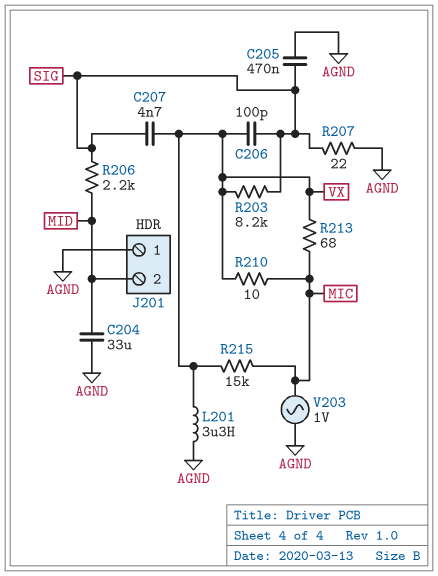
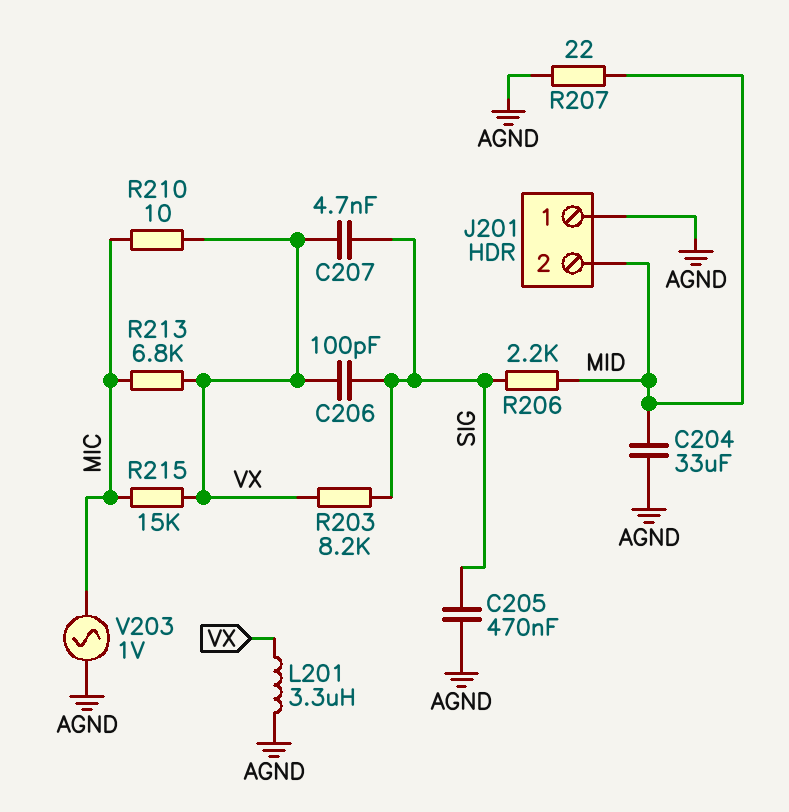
R207: 22 (AGND, SIG) -> 22 (AGND, MID)
R213: 68 (MIC, VX) -> 6.8k (MIC, VX)

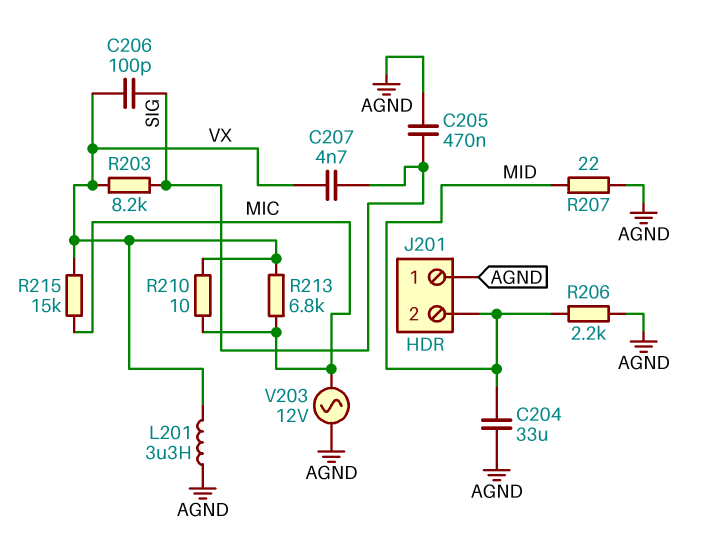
R206: 2.2k (MID, SIG) -> 2.2k (AGND, MID)
V203: AC 1V (AGND, MIC) -> AC 12V (AGND, MIC)

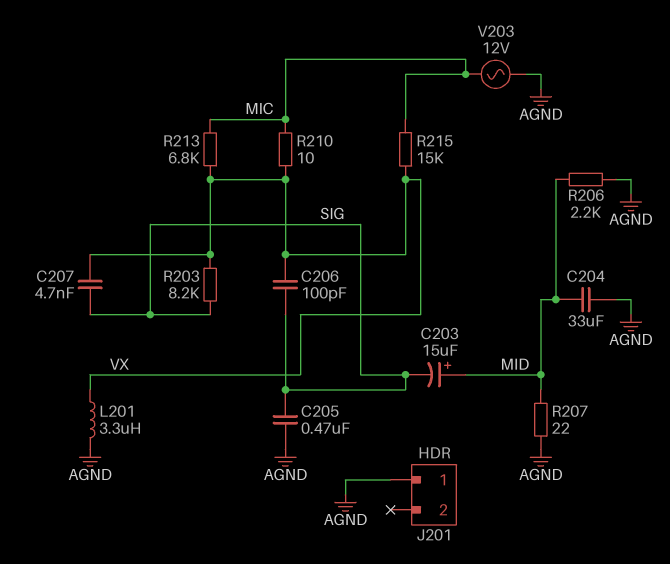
C203: none -> 15uF (plus MID, minus SIG)
J201 pin 2: MID -> none

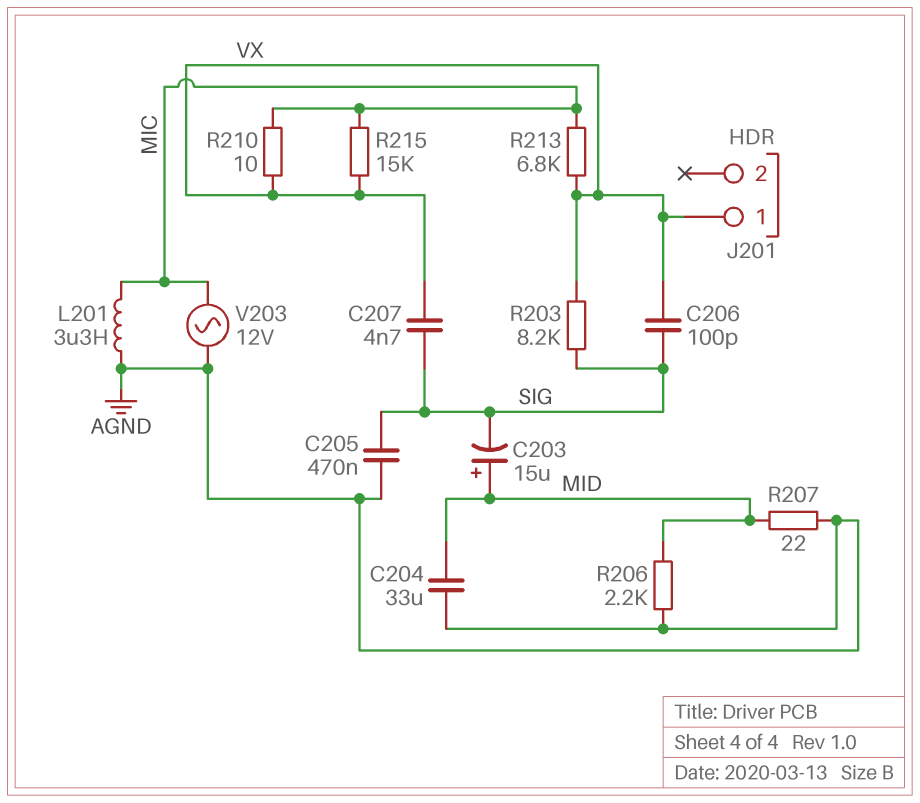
J201 pin 1: AGND -> VX
L201: 3.3uH (AGND, VX) -> 3.3uH (AGND, MIC)

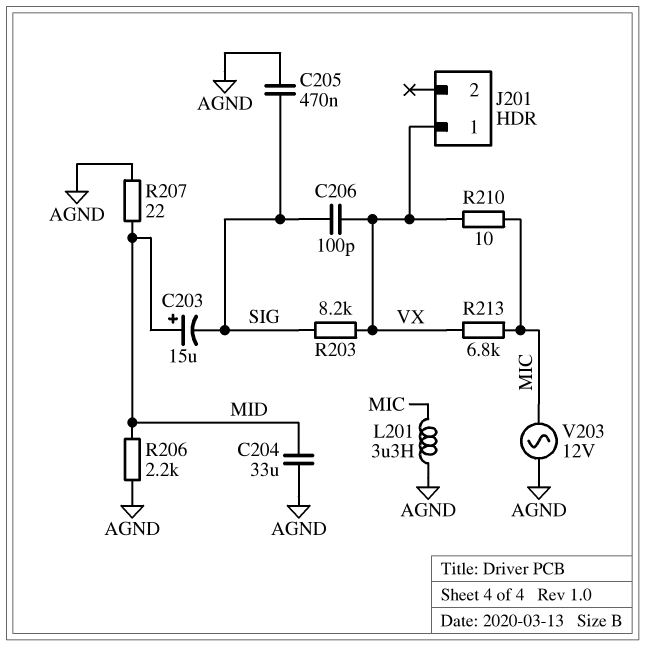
C207: 4.7nF (SIG, VX) -> none
R215: 15k (MIC, VX) -> none

